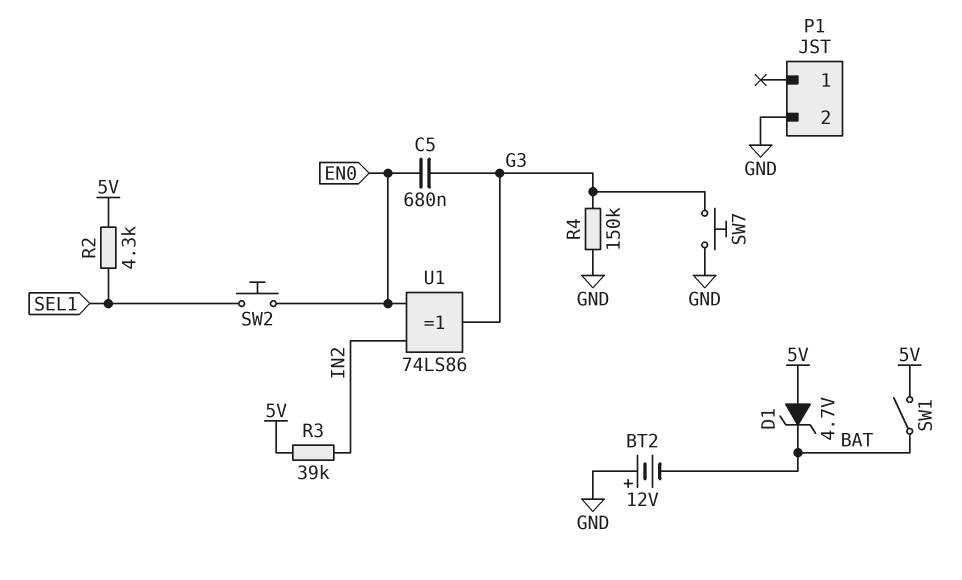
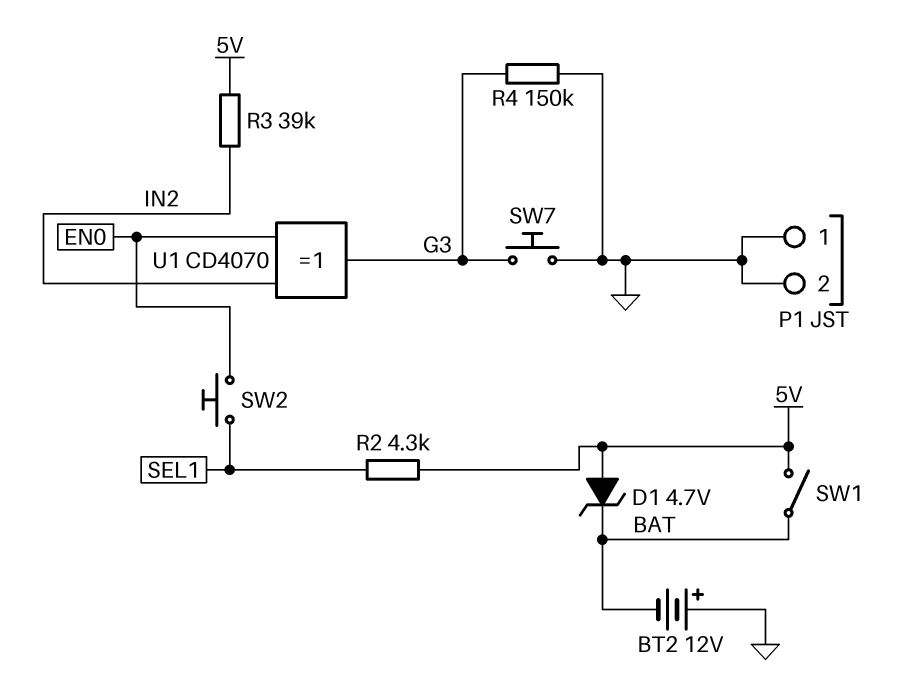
C5: 680nF (EN0, G3) -> none
P1 pin 1: none -> GND
U1: XOR 74LS86 (in EN0, in IN2, out G3) -> XOR CD4070 (in EN0, in IN2, out G3)

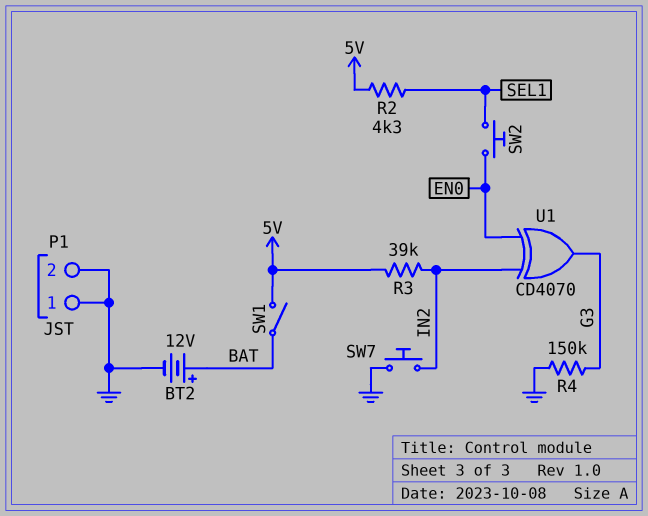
BT2: 12V (plus GND, minus BAT) -> 12V (plus BAT, minus GND)
D1: zener 4.7V (A 5V, K BAT) -> none
SW7: button (G3, GND) -> button (GND, IN2)

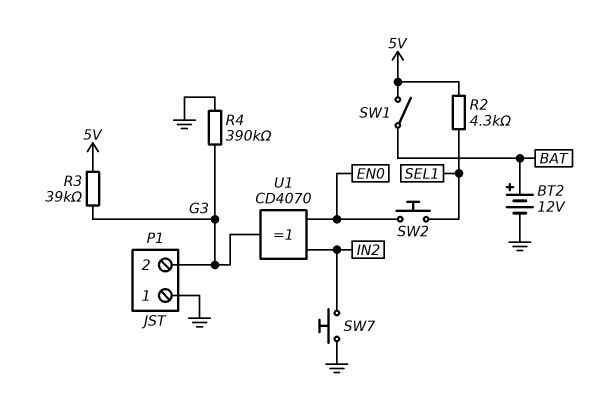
P1 pin 2: GND -> G3
R3: 39k (5V, IN2) -> 39k (5V, G3)
R4: 150k (G3, GND) -> 390k (G3, GND)

